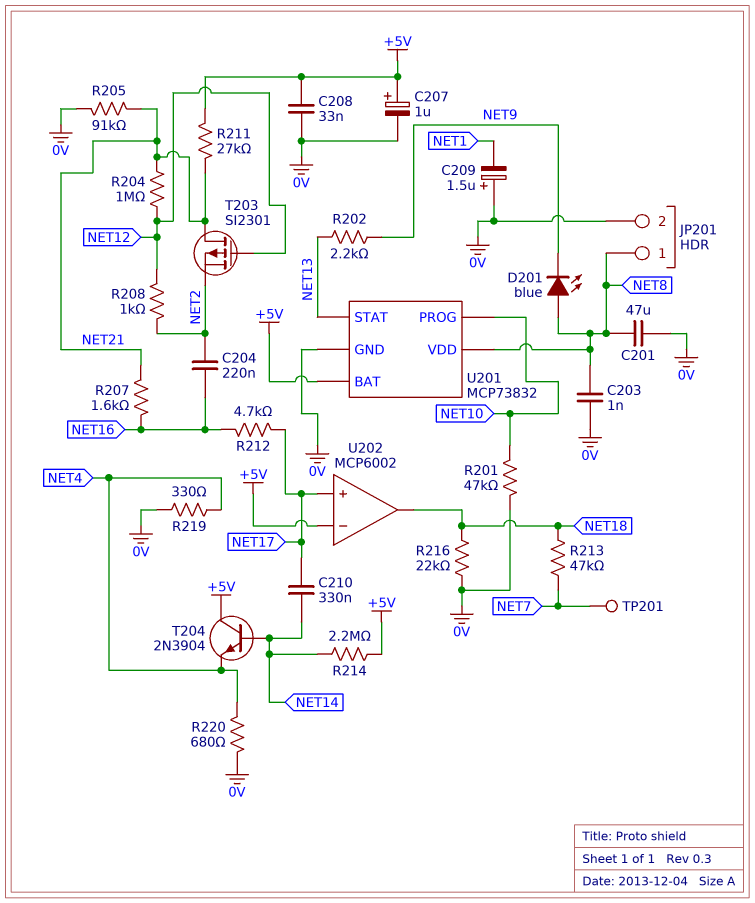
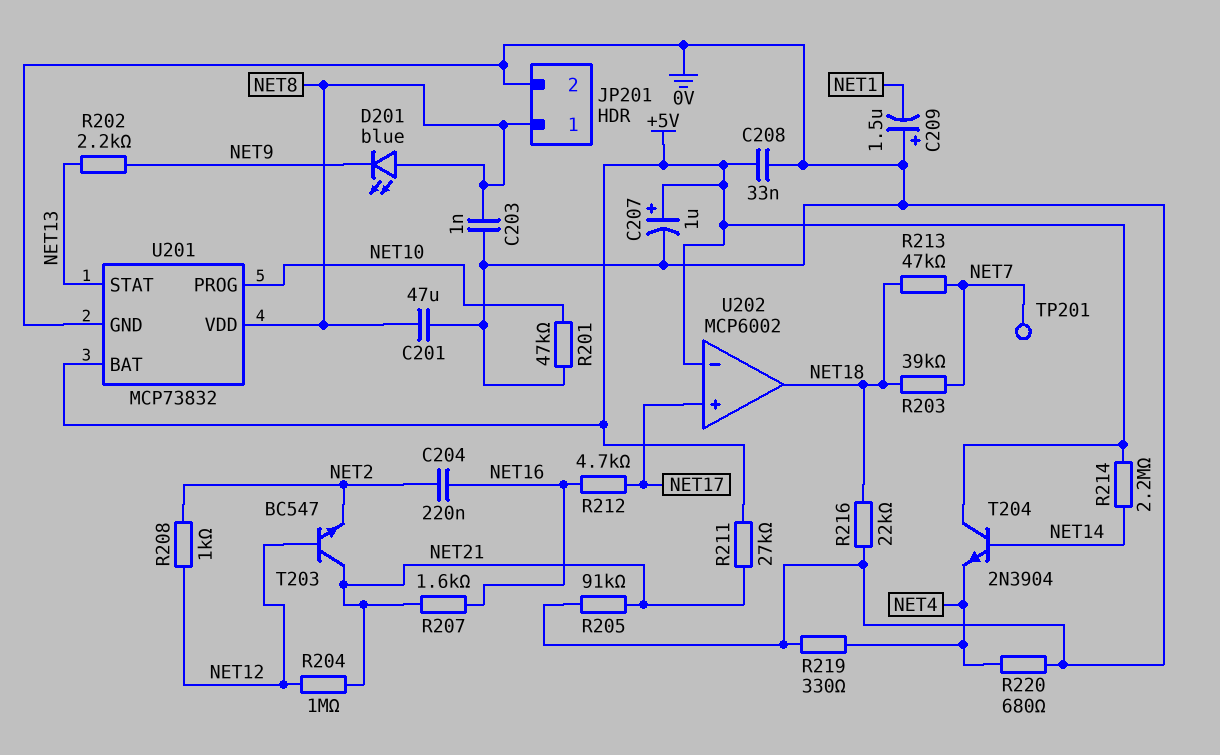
C210: 330nF (NET14, NET17) -> none
R203: none -> 39k (NET7, NET18)
T203: PMOS SI2301 (G NET12, D NET21, S NET2) -> NPN BC547 (B NET12, C NET21, E NET2)

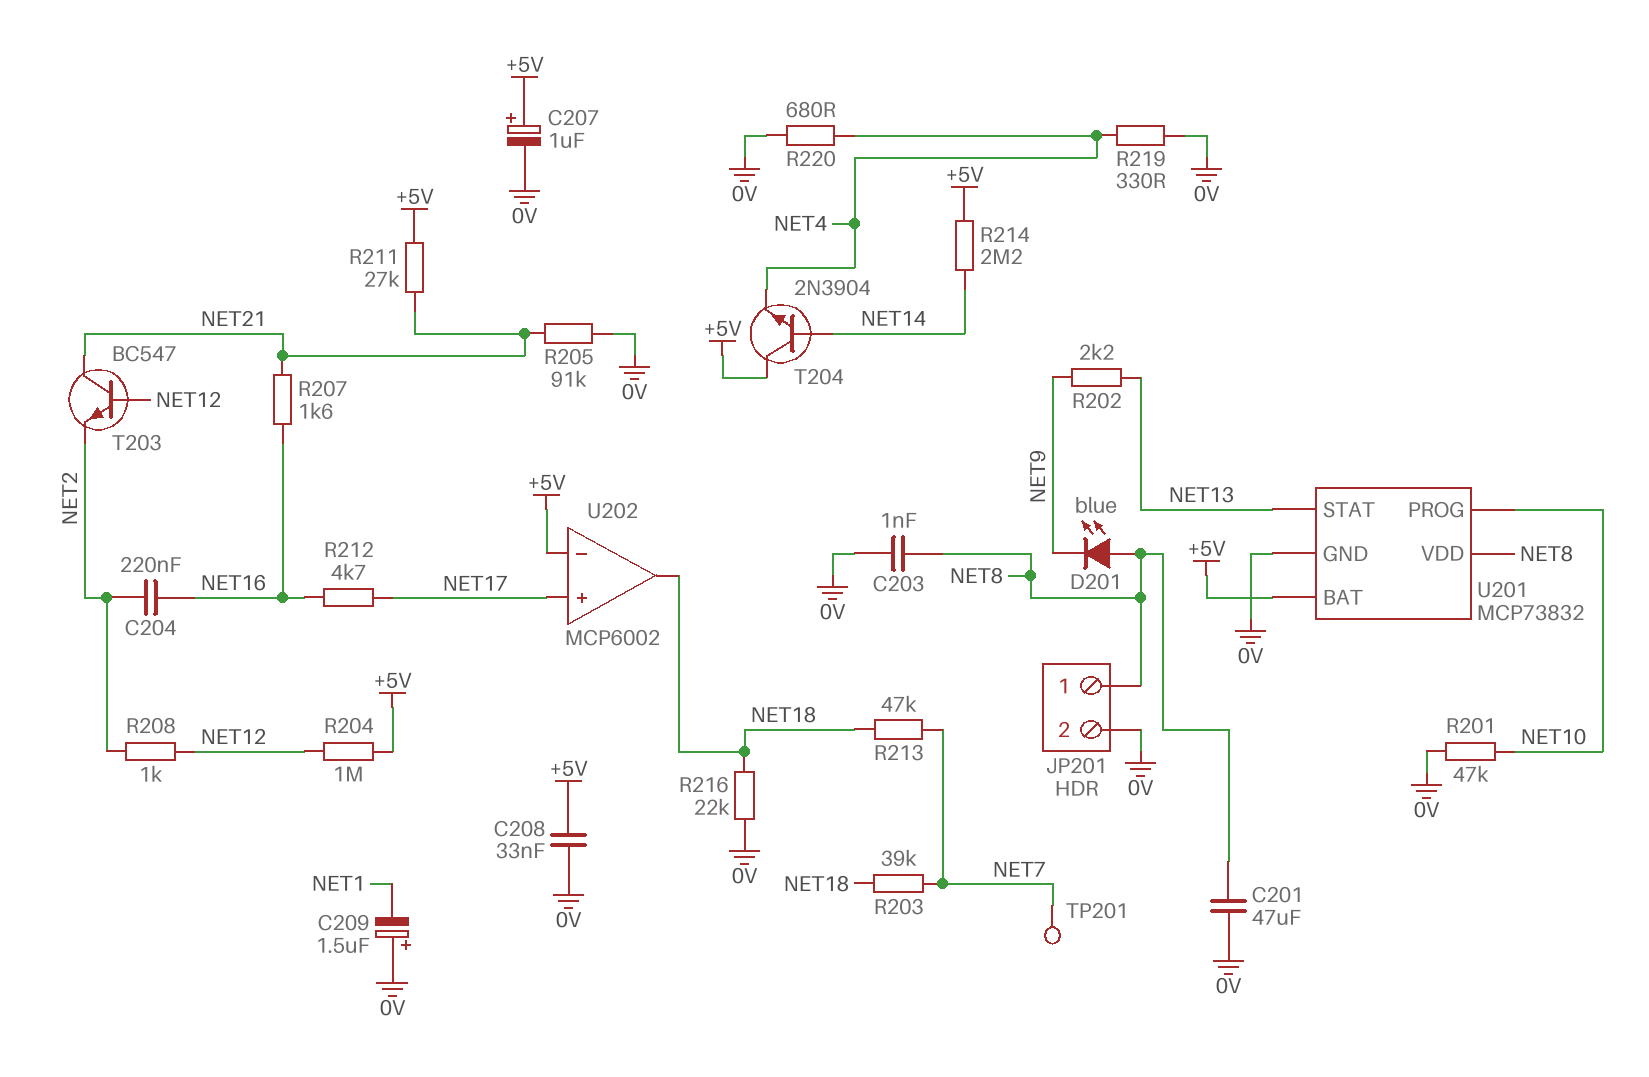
R204: 1M (NET12, NET21) -> 1M (+5V, NET12)

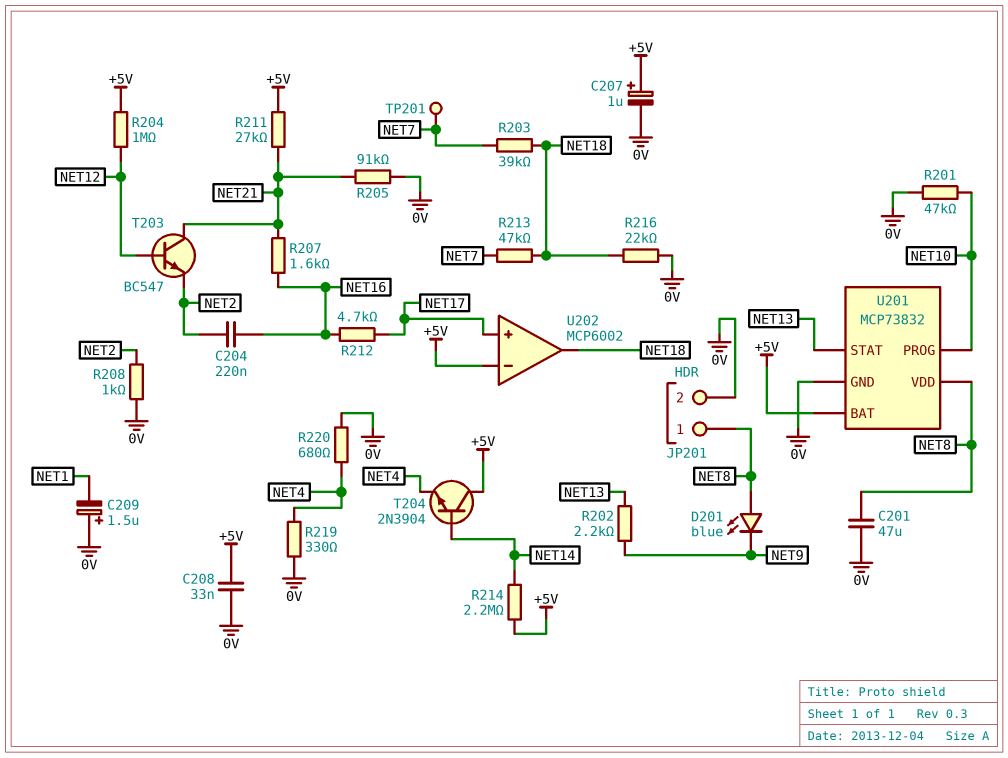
C203: 1nF (0V, NET8) -> none
R208: 1k (NET2, NET12) -> 1k (0V, NET2)

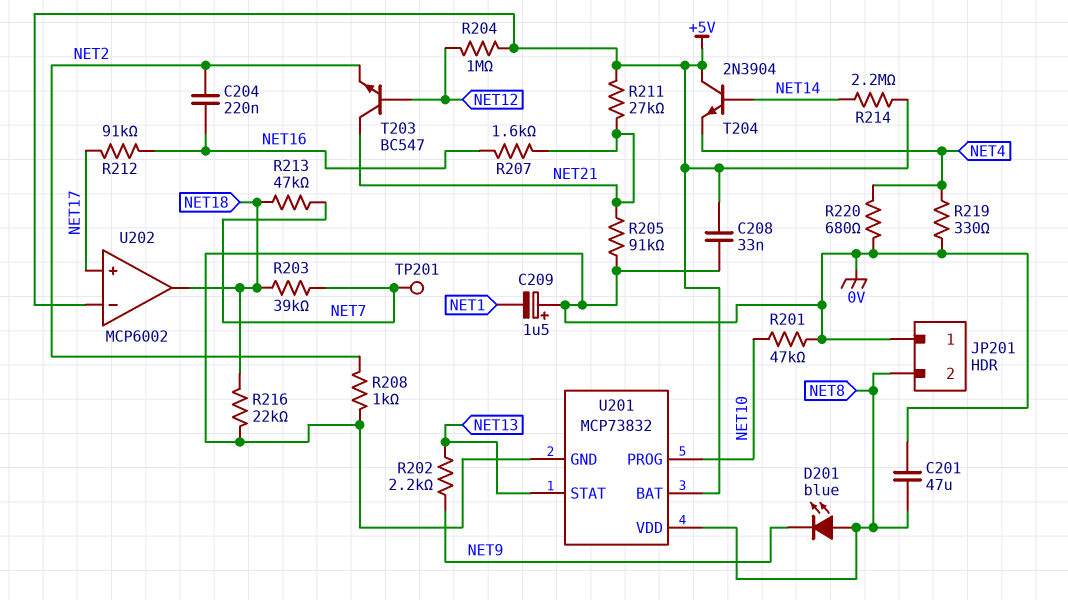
C207: 1uF (plus +5V, minus 0V) -> none
JP201 pin 1: NET8 -> 0V
JP201 pin 2: 0V -> NET8
R212: 4.7k (NET16, NET17) -> 91k (NET16, NET17)

